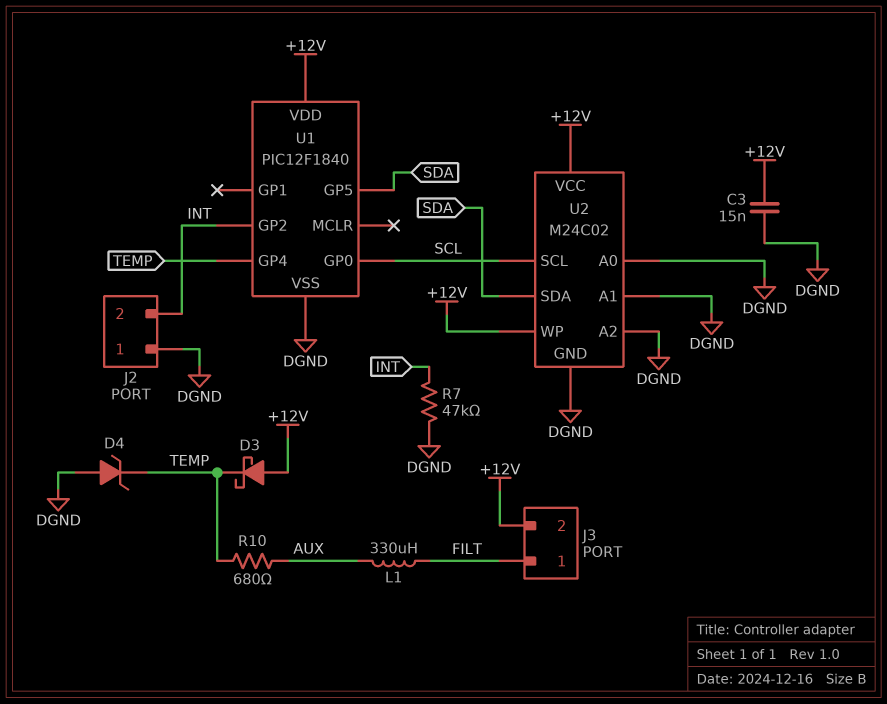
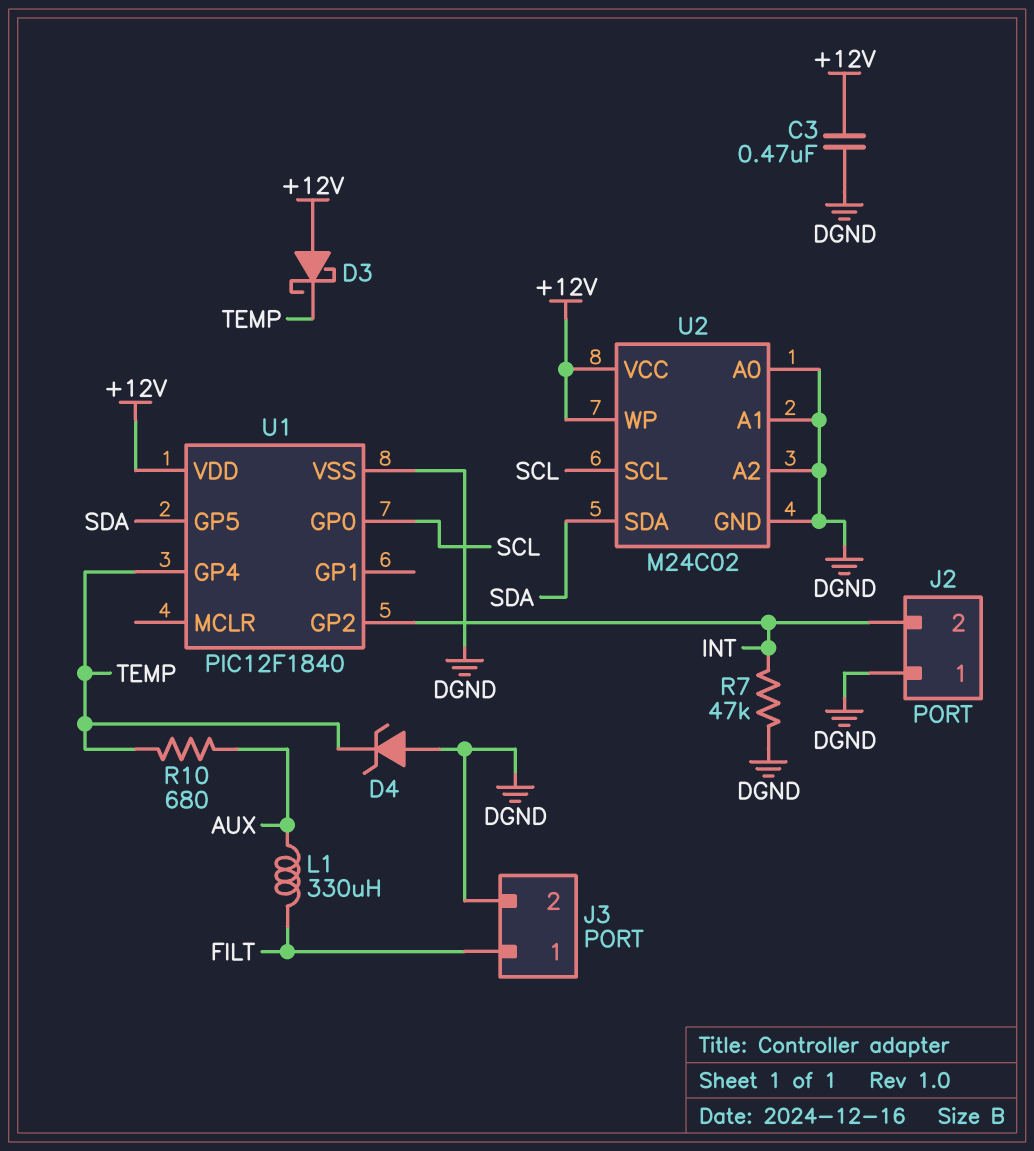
C3: 15nF (+12V, DGND) -> 470nF (+12V, DGND)
J3 pin 2: +12V -> DGND

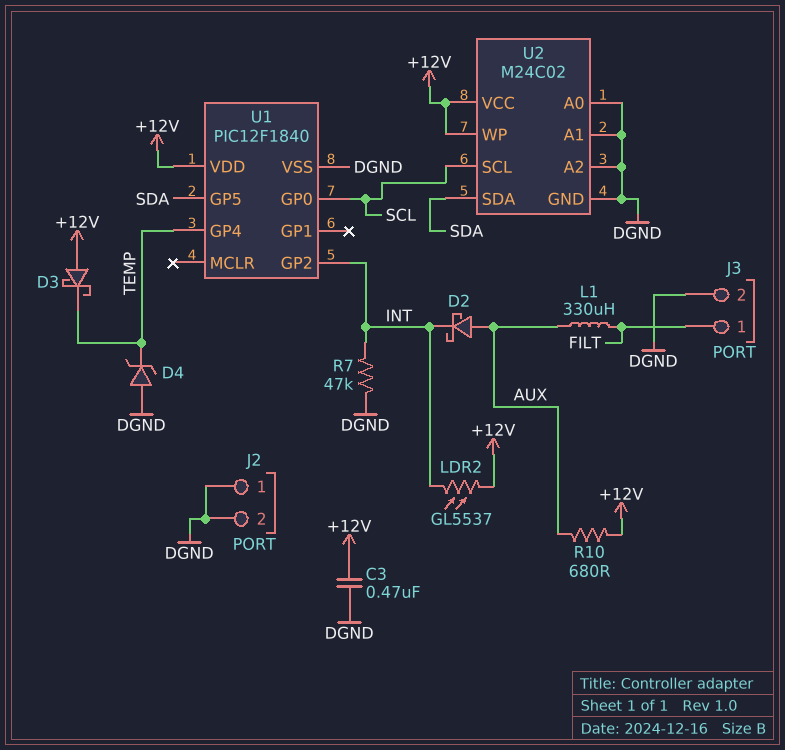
D2: none -> schottky (A AUX, K INT)
J2 pin 2: INT -> DGND
LDR2: none -> GL5537 (+12V, INT)
R10: 680 (AUX, TEMP) -> 680 (+12V, AUX)

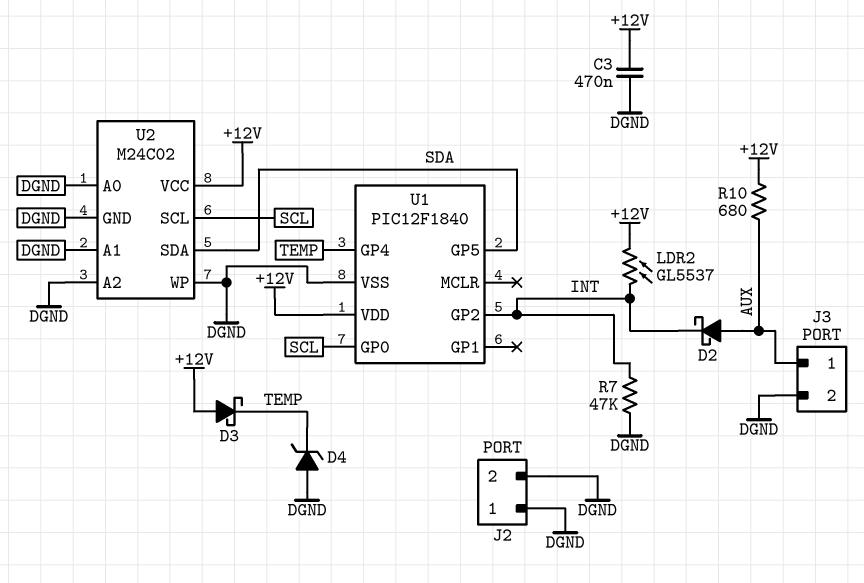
J3 pin 1: FILT -> AUX
L1: 330uH (AUX, FILT) -> none
U2 pin WP: +12V -> DGND

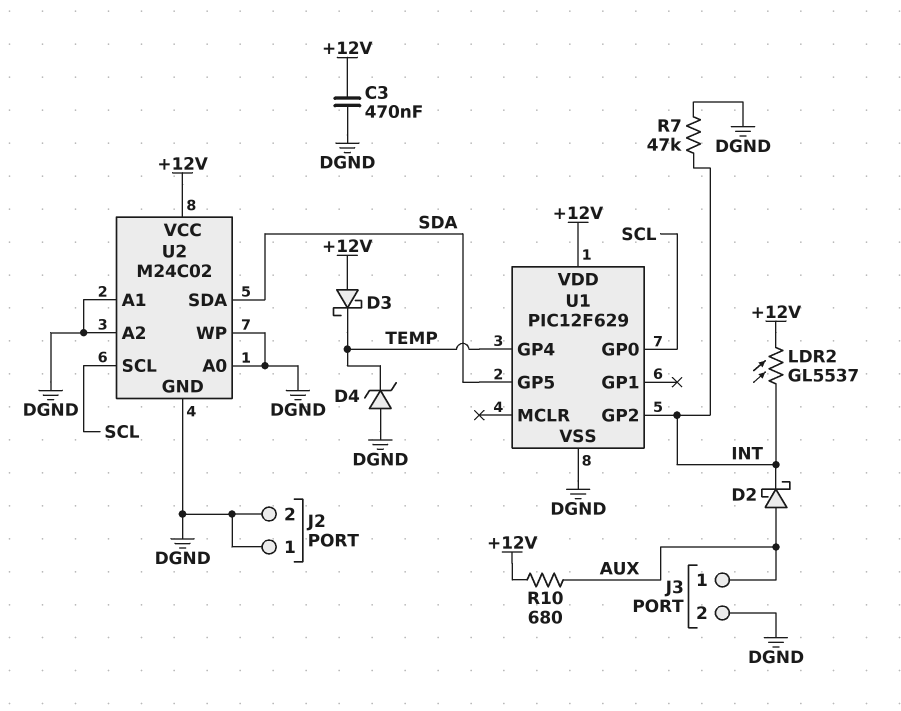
U1: PIC12F1840 -> PIC12F629

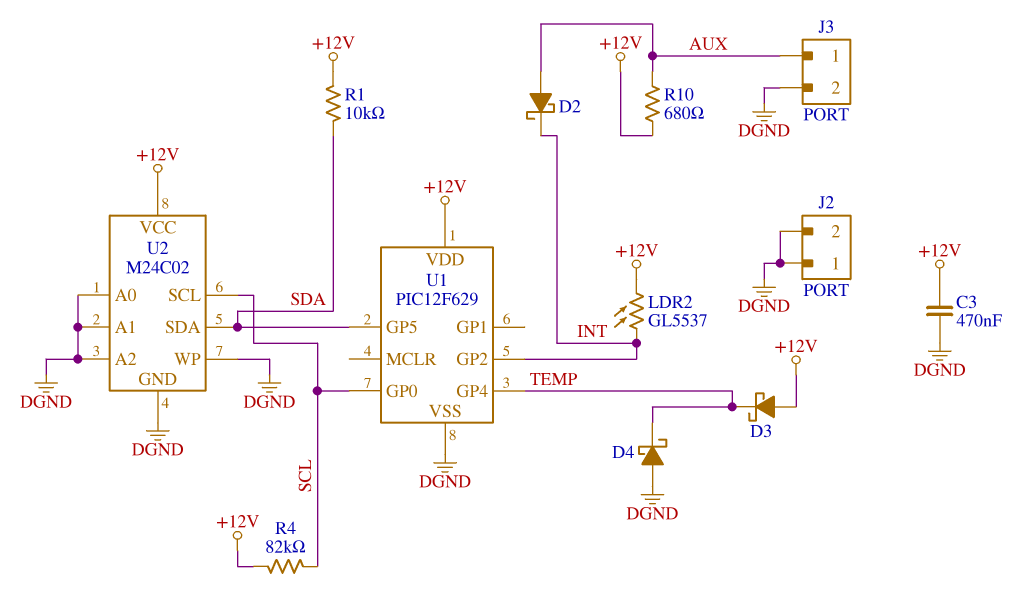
D4: zener (A DGND, K TEMP) -> schottky (A DGND, K TEMP)
R1: none -> 10k (+12V, SDA)
R4: none -> 82k (+12V, SCL)
R7: 47k (DGND, INT) -> none

